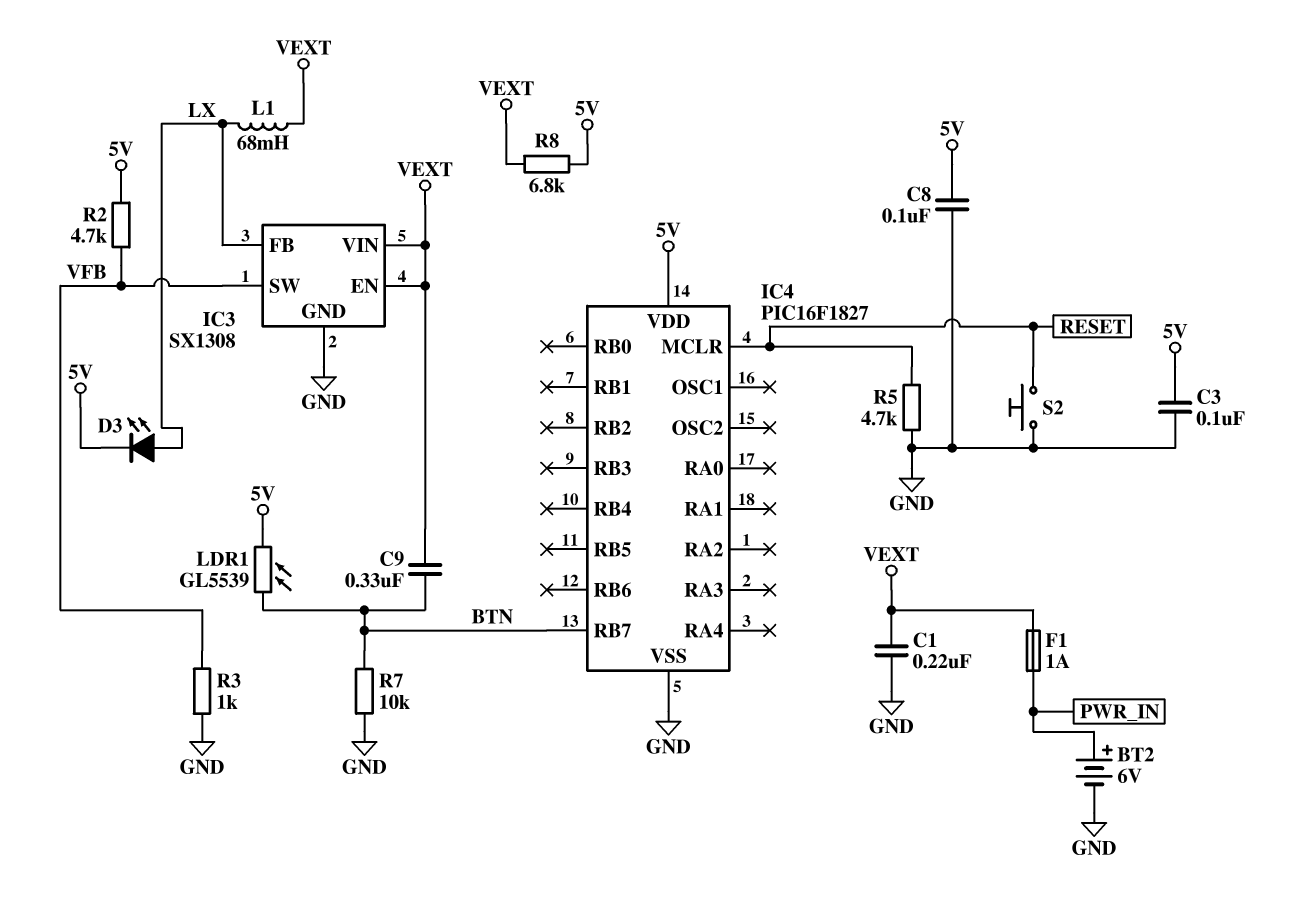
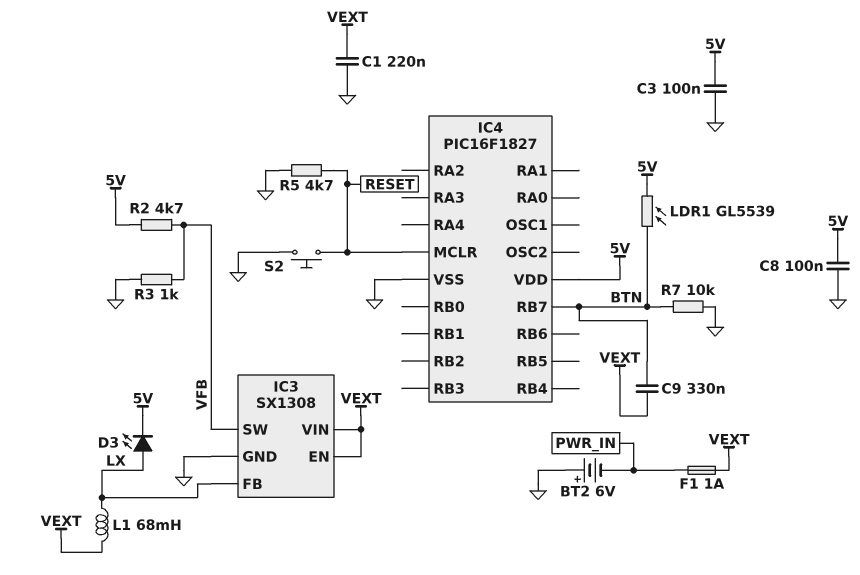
BT2: 6V (plus PWR_IN, minus GND) -> 6V (plus GND, minus PWR_IN)
R8: 6.8k (5V, VEXT) -> none

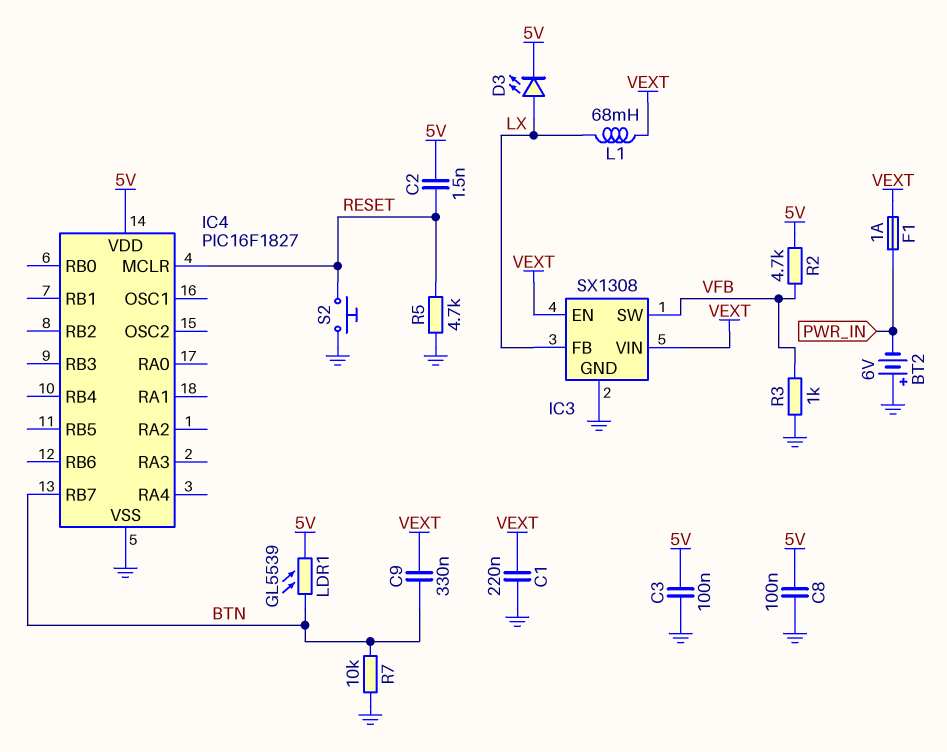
C2: none -> 1.5nF (5V, RESET)

